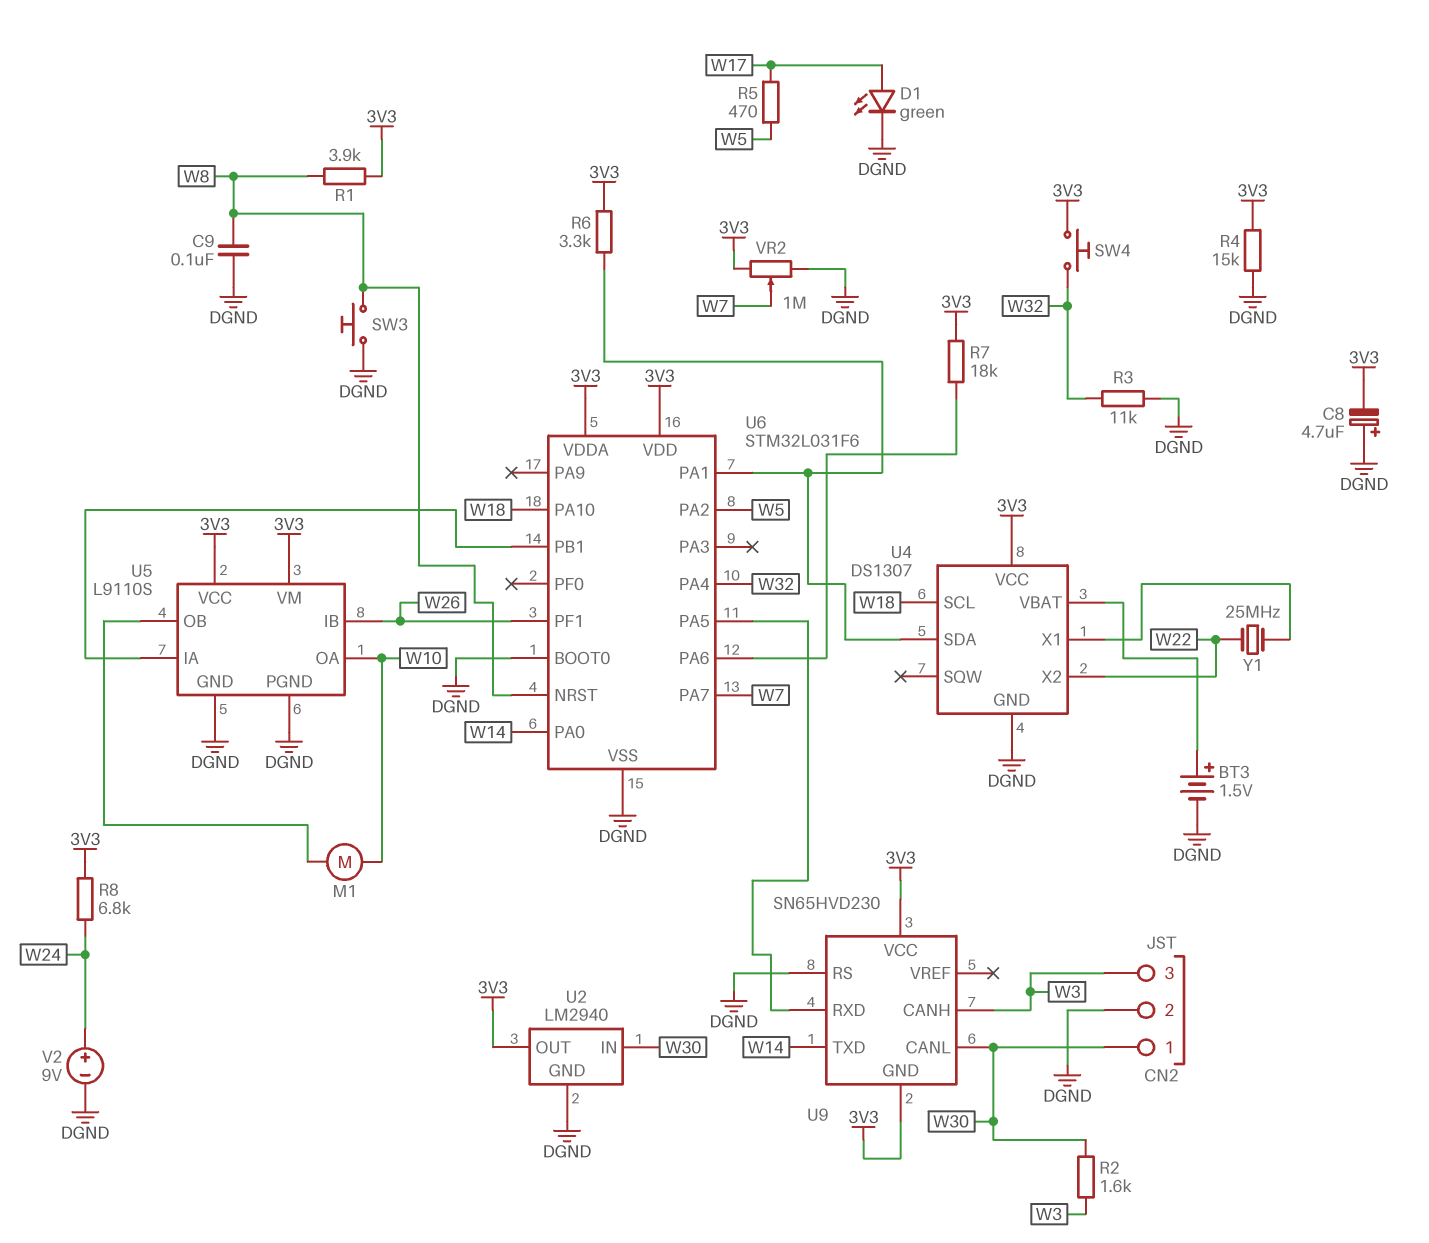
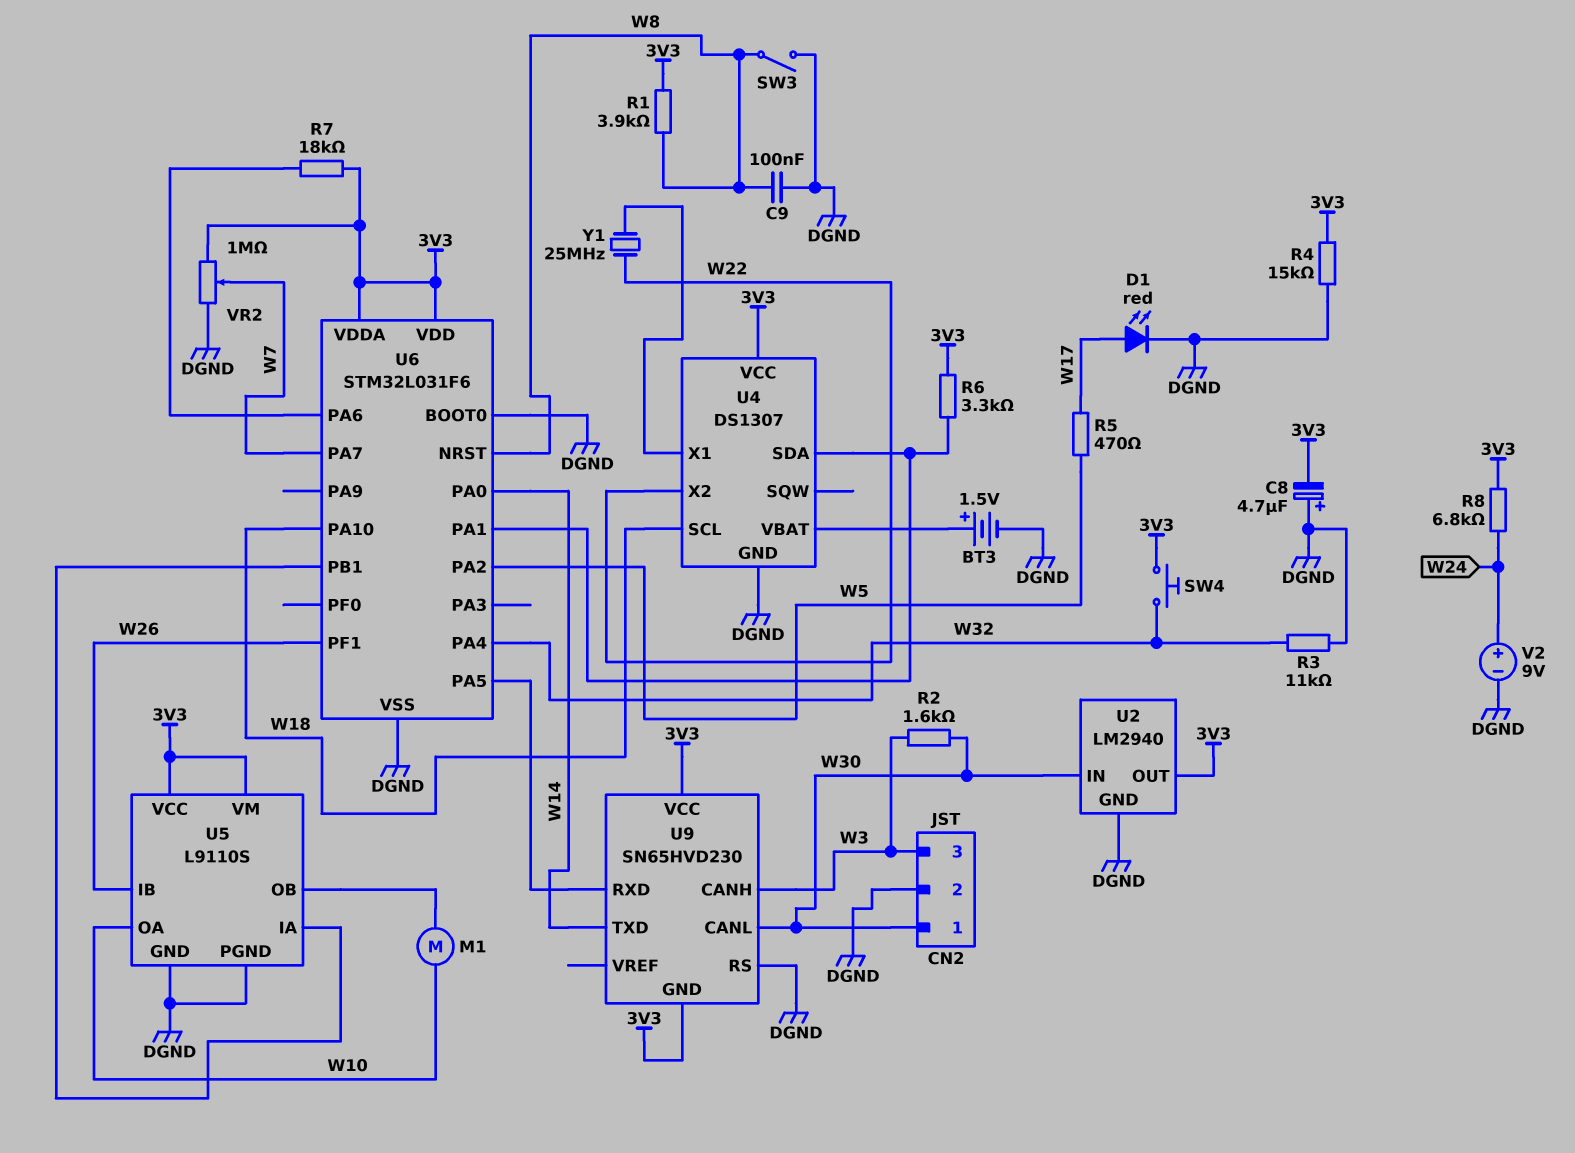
D1: LED green (A W17, K DGND) -> LED red (A W17, K DGND)
SW3: button (DGND, W8) -> switch (DGND, W8)

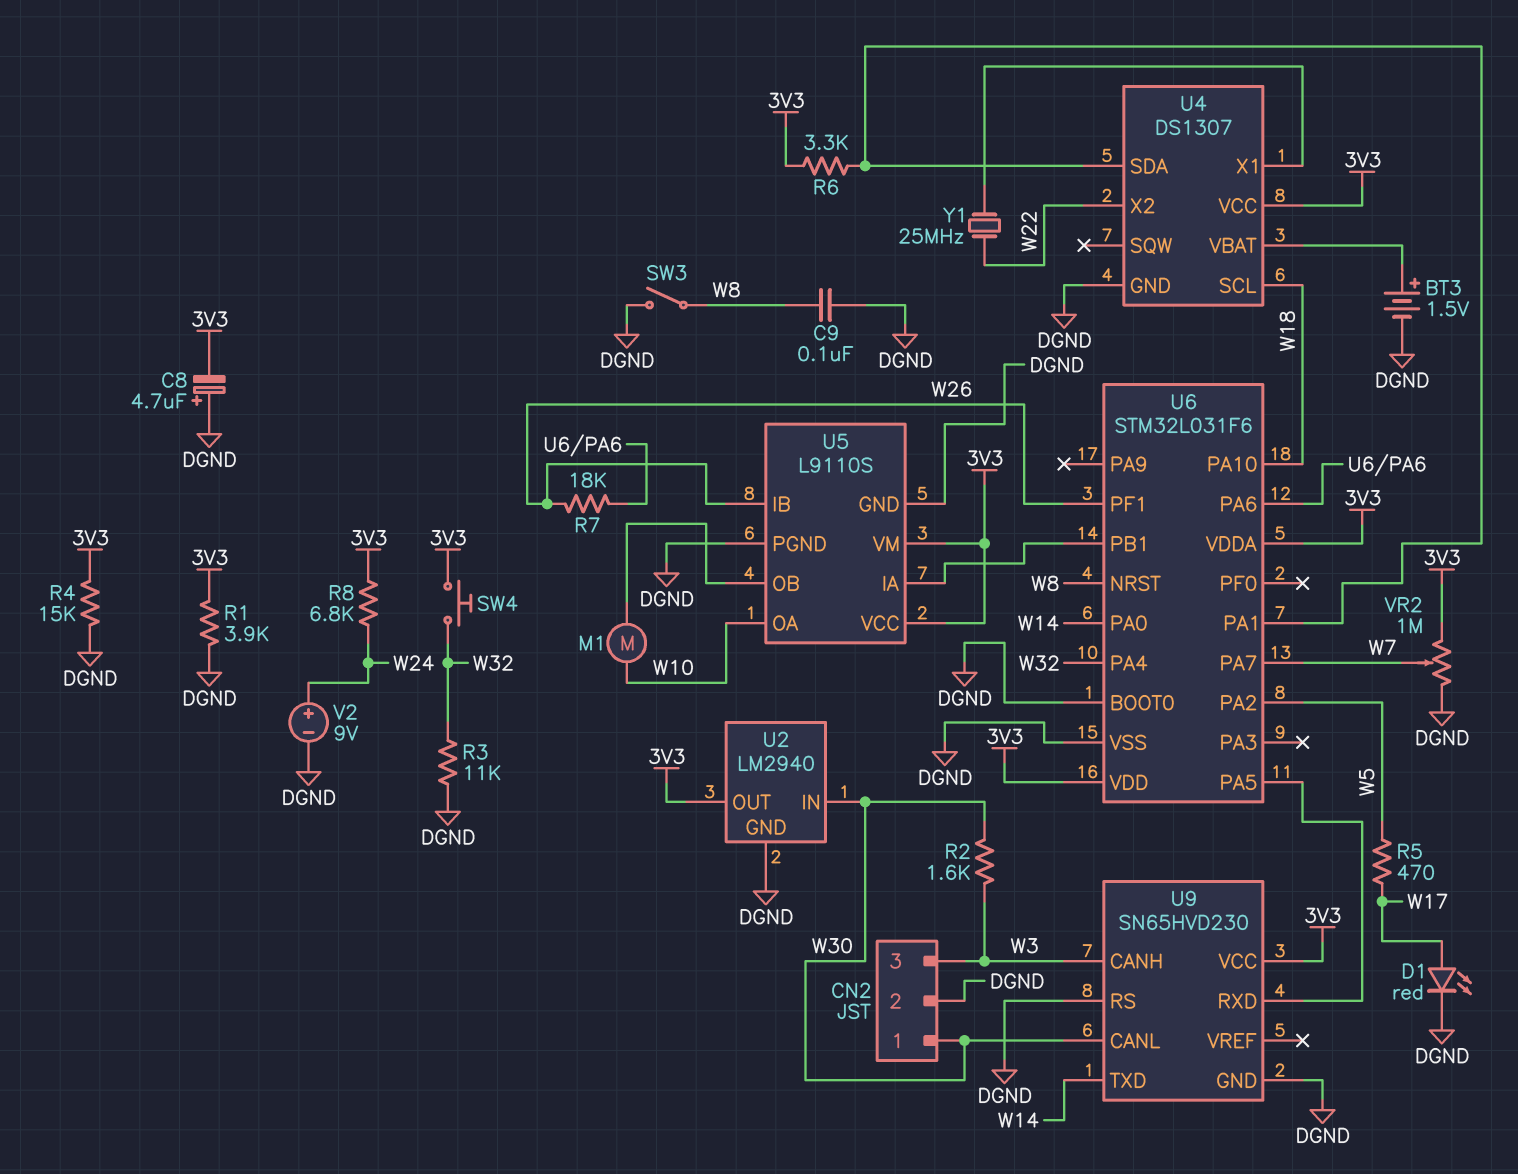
R1: 3.9k (3V3, W8) -> 3.9k (3V3, DGND)
R7: 18k (3V3, U6/PA6) -> 18k (U6/PA6, W26)
U9 pin GND: 3V3 -> DGND

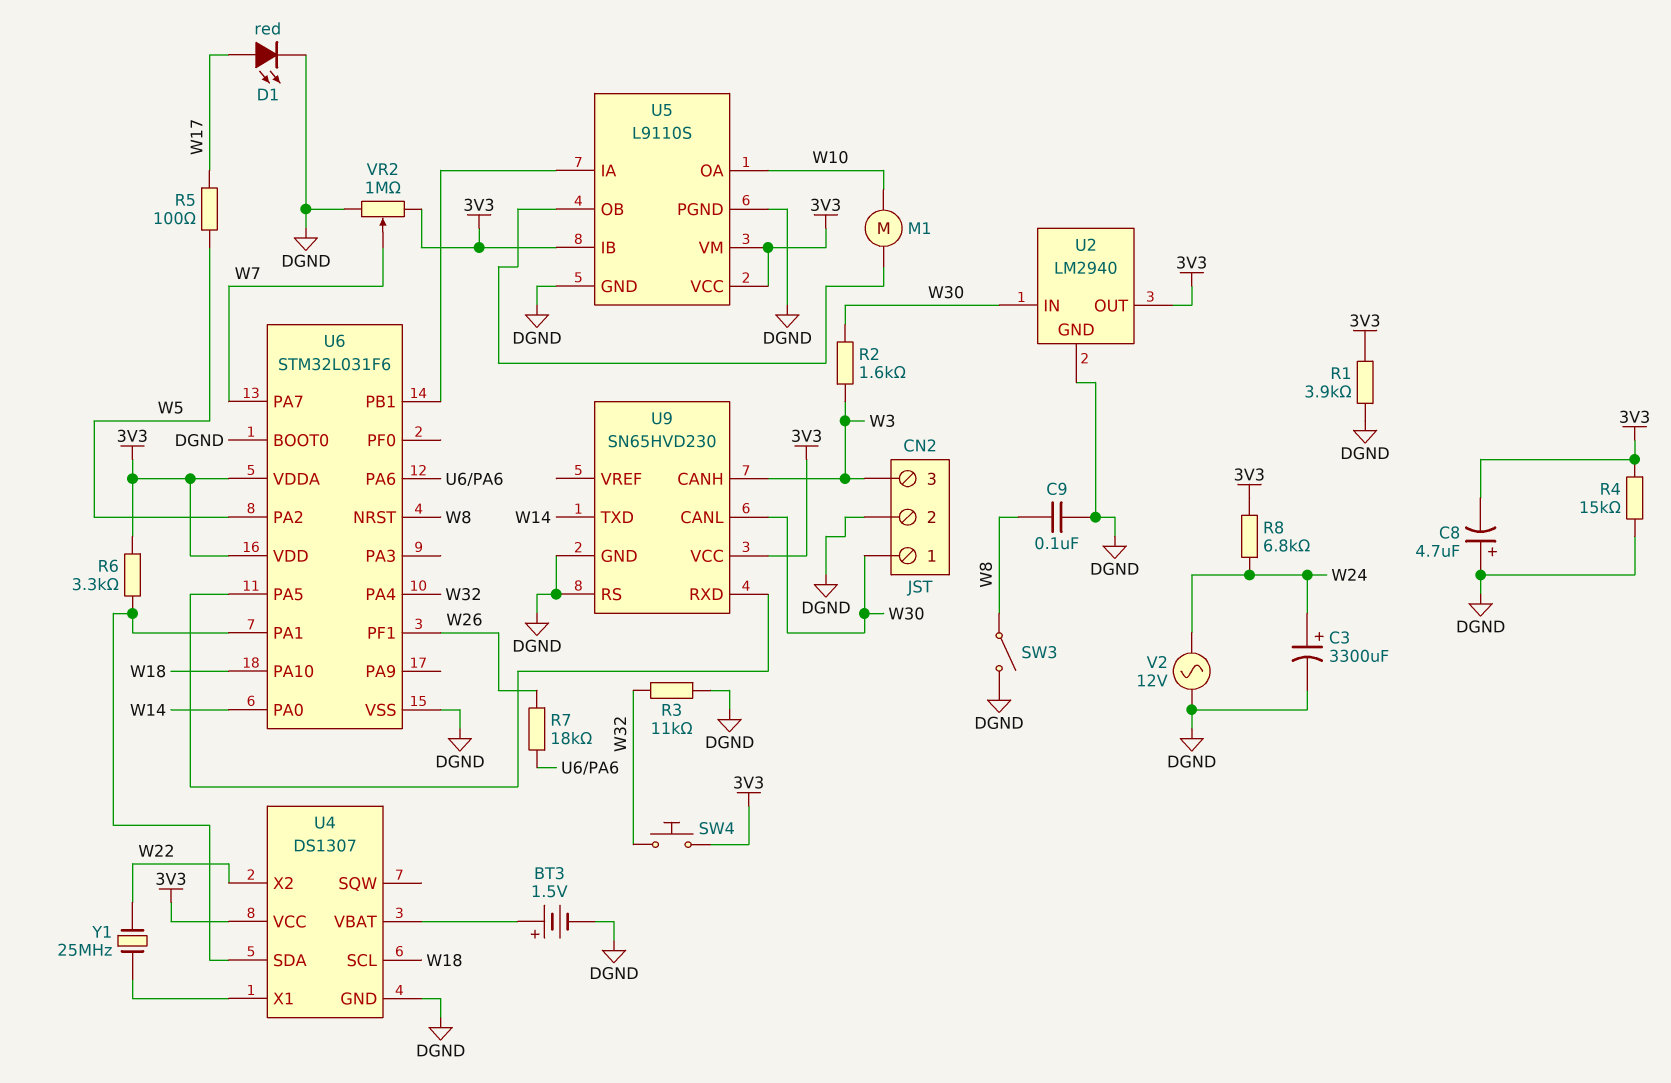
C3: none -> 3300uF (plus W24, minus DGND)
R5: 470 (W5, W17) -> 100 (W5, W17)
U5 pin IB: W26 -> 3V3
V2: 9V (plus W24, minus DGND) -> AC 12V (DGND, W24)

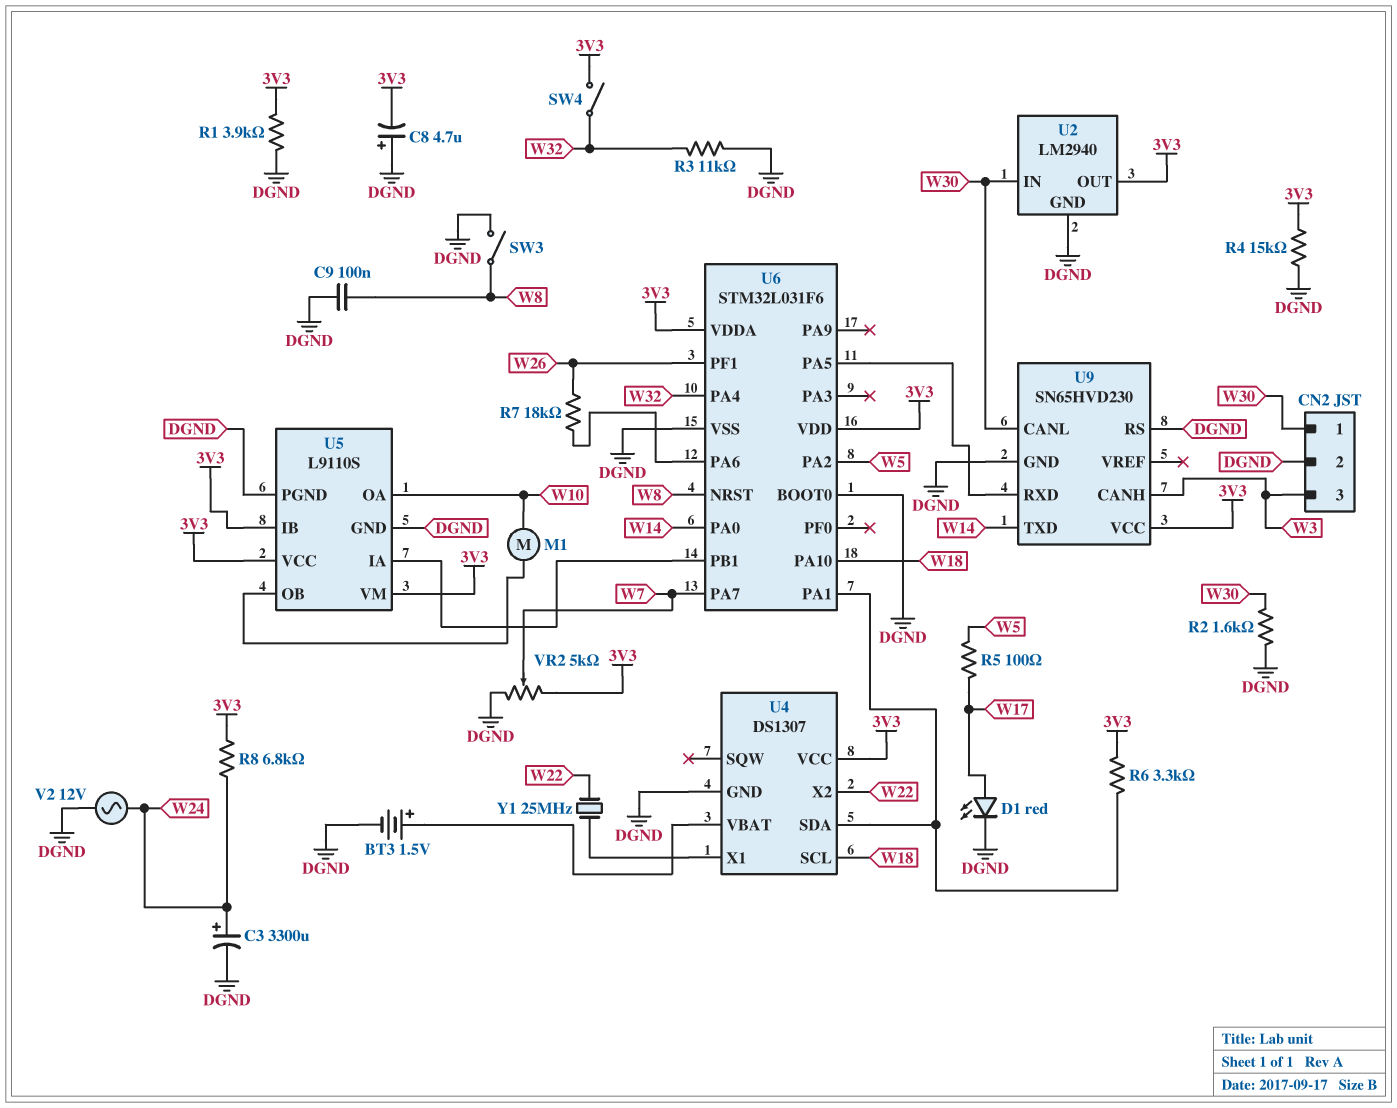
R2: 1.6k (W3, W30) -> 1.6k (DGND, W30)
SW4: button (3V3, W32) -> switch (3V3, W32)
VR2: 1M (3V3, DGND, wiper W7) -> 5k (3V3, DGND, wiper W7)

